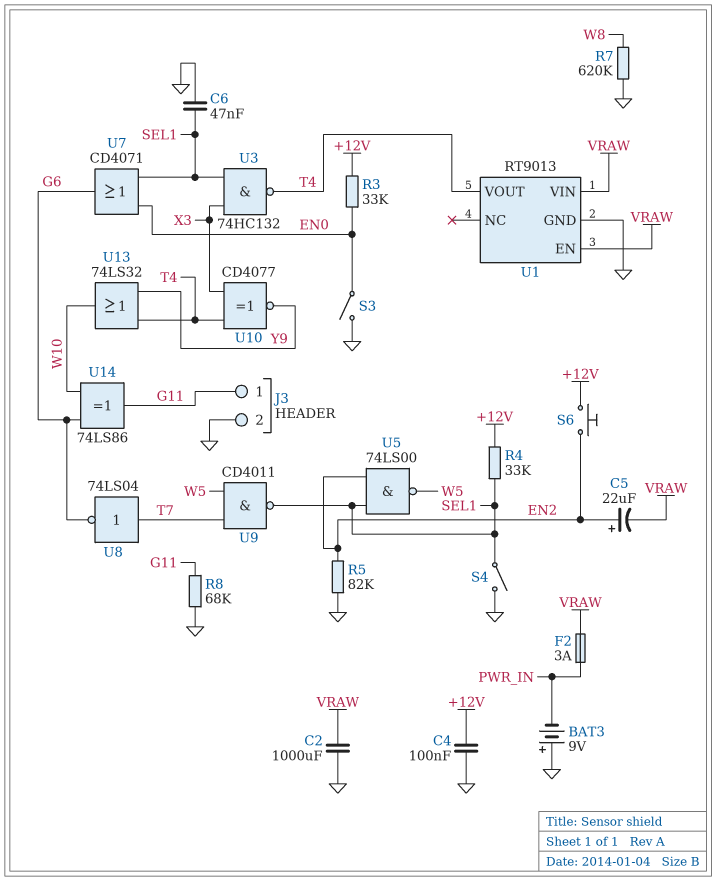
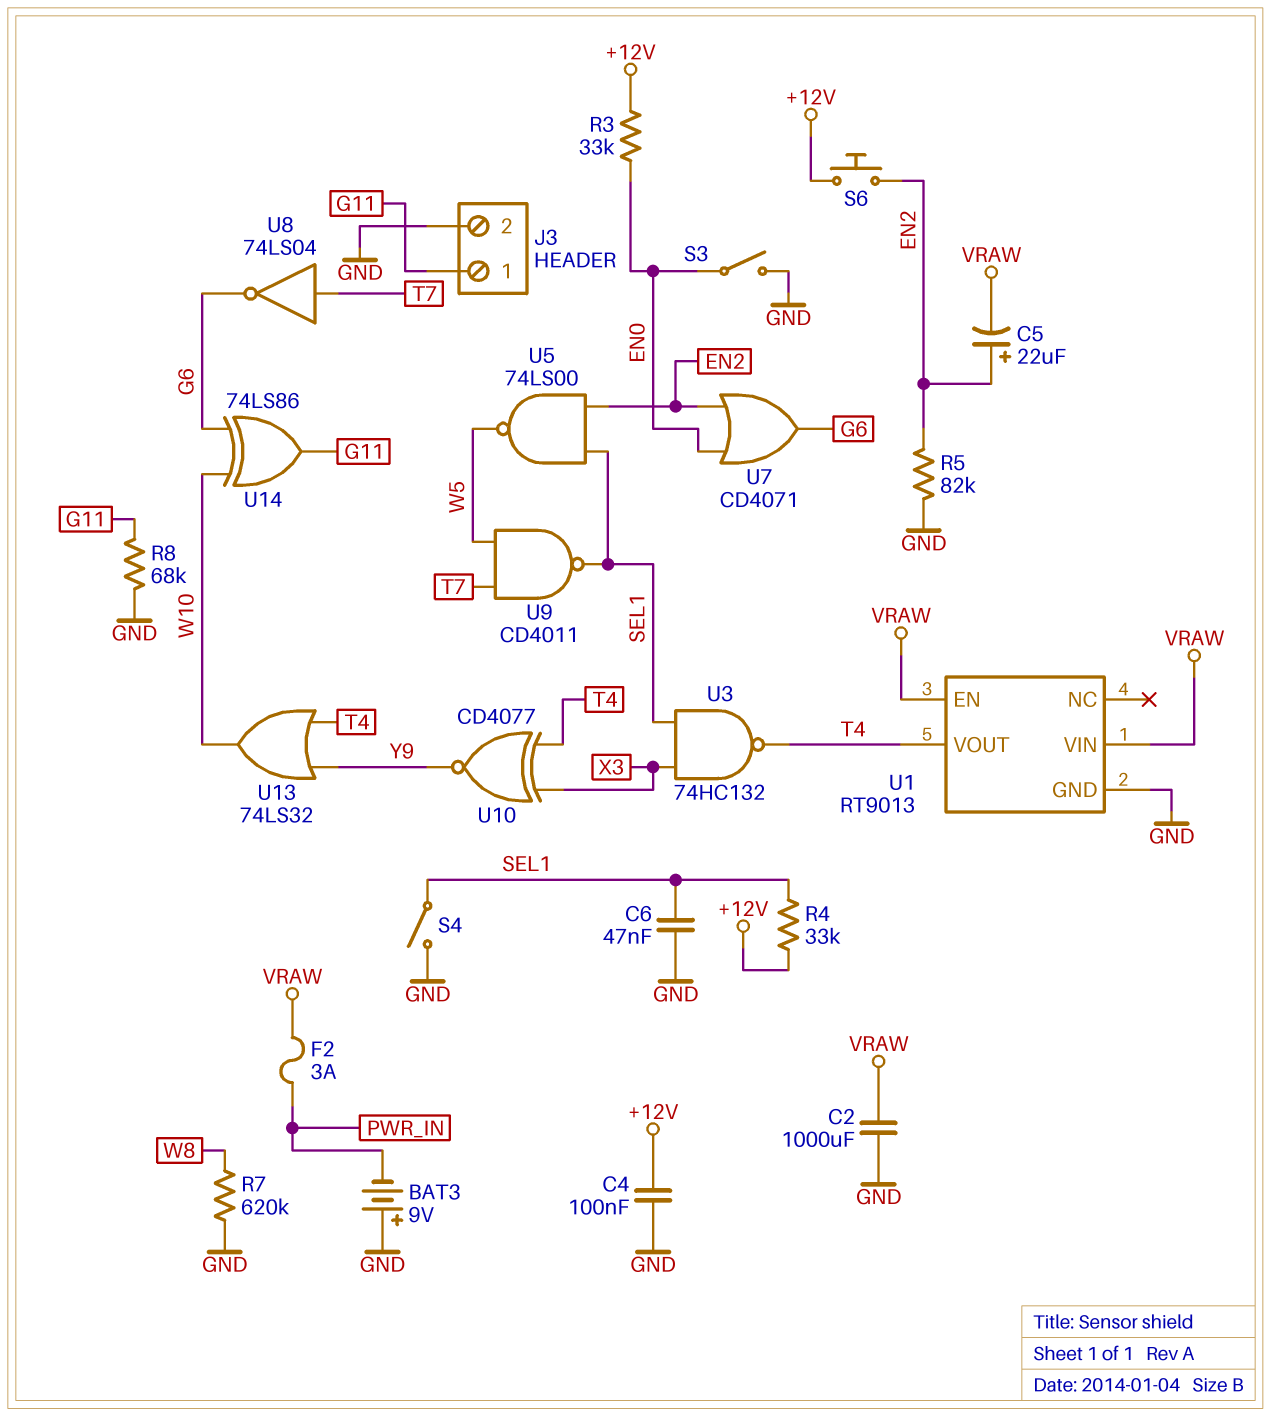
U7: OR CD4071 (in EN0, in SEL1, out G6) -> OR CD4071 (in EN0, in EN2, out G6)

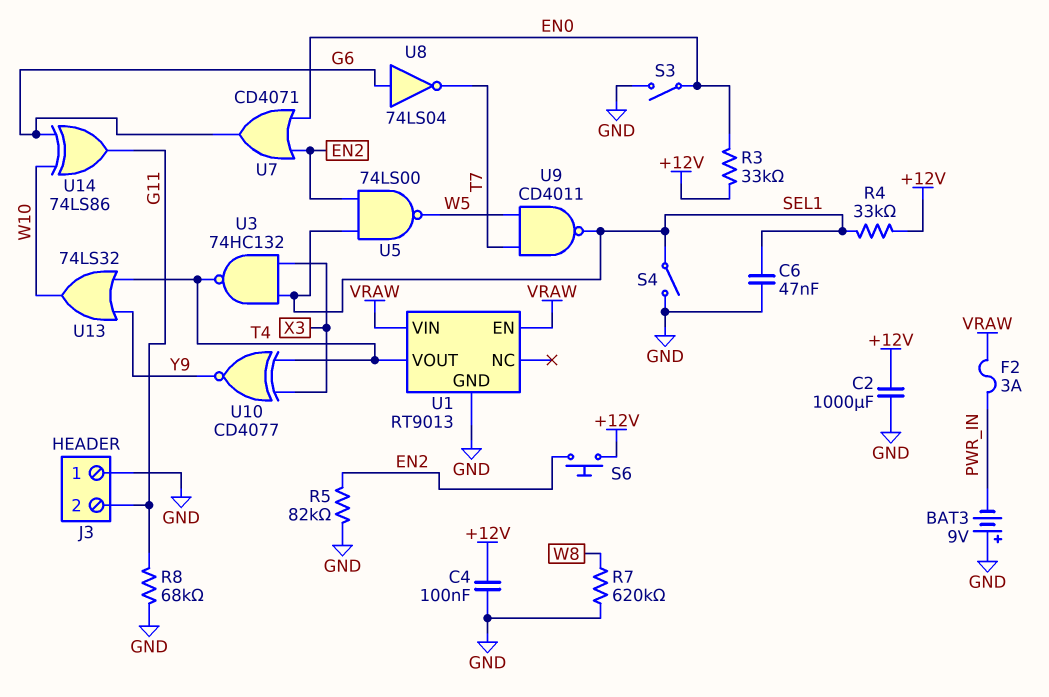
C2: 1000uF (GND, VRAW) -> 1000uF (+12V, GND)
C5: 22uF (plus EN2, minus VRAW) -> none
J3 pin 1: G11 -> GND
J3 pin 2: GND -> G11
U8: NOT 74LS04 (in T7, out G6) -> NOT 74LS04 (in G6, out T7)

